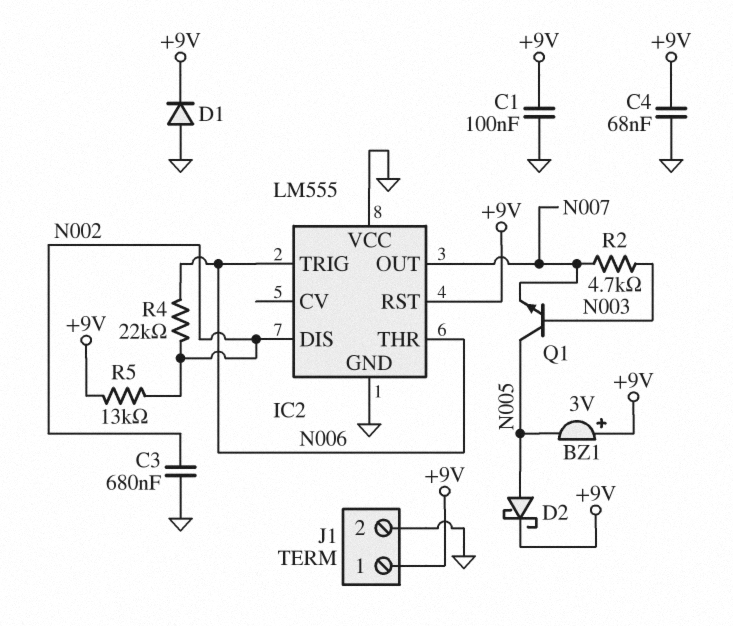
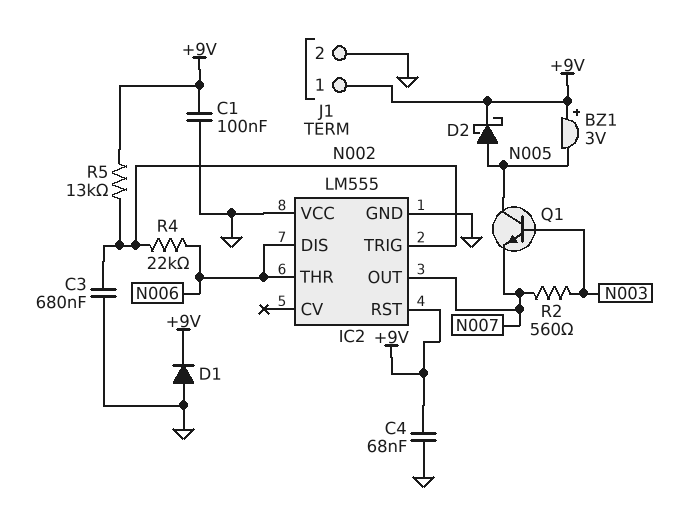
IC2 pin DIS: N002 -> N006
IC2 pin TRIG: N006 -> N002
R2: 4.7k (N003, N007) -> 560 (N003, N007)

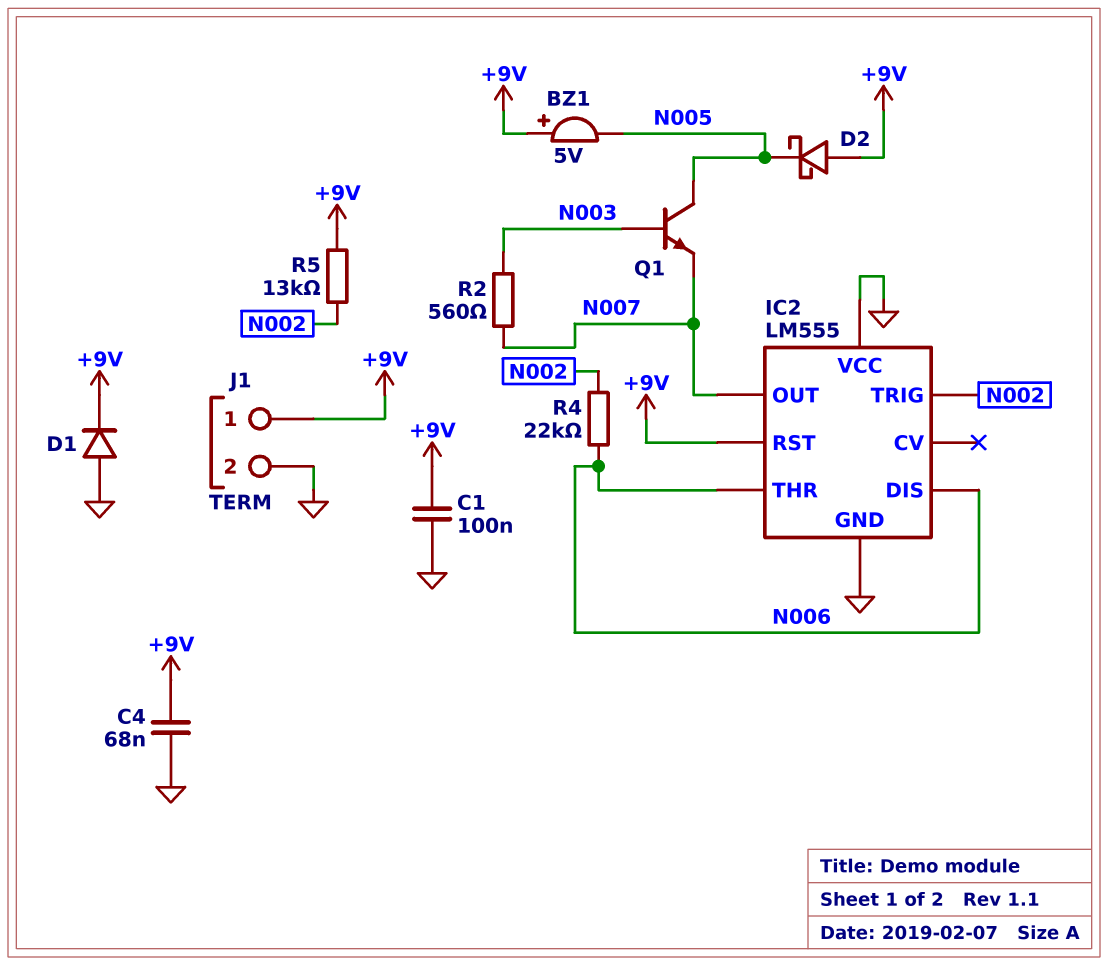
BZ1: buzzer 3V (plus +9V, minus N005) -> buzzer 5V (plus +9V, minus N005)
C3: 680nF (GND, N002) -> none
D2: schottky (A N005, K +9V) -> schottky (A +9V, K N005)

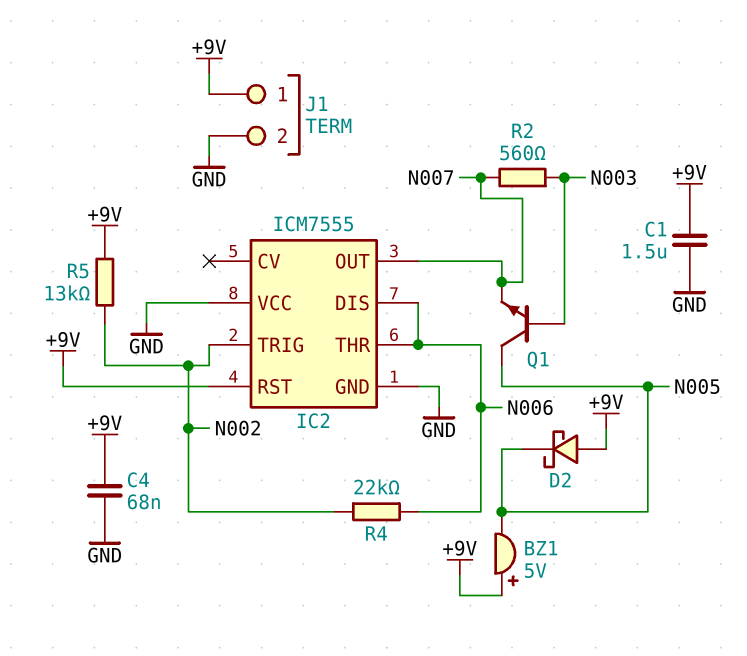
C1: 100nF (+9V, GND) -> 1.5uF (+9V, GND)
D1: diode (A GND, K +9V) -> none
IC2: LM555 -> ICM7555

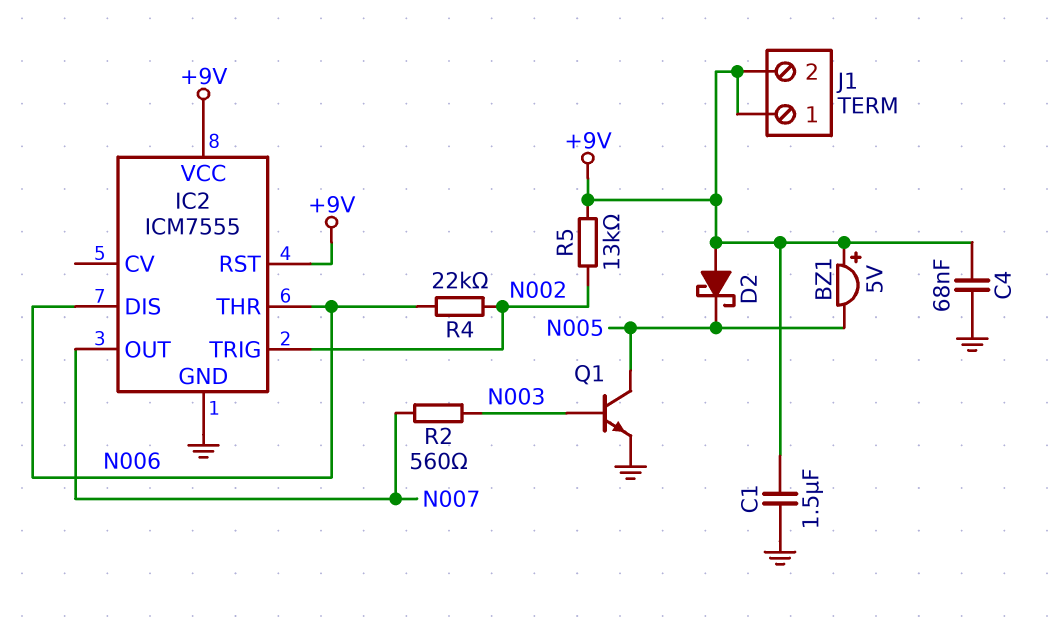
IC2 pin VCC: GND -> +9V
J1 pin 2: GND -> +9V
Q1: NPN (B N003, C N005, E N007) -> NPN (B N003, C N005, E GND)

